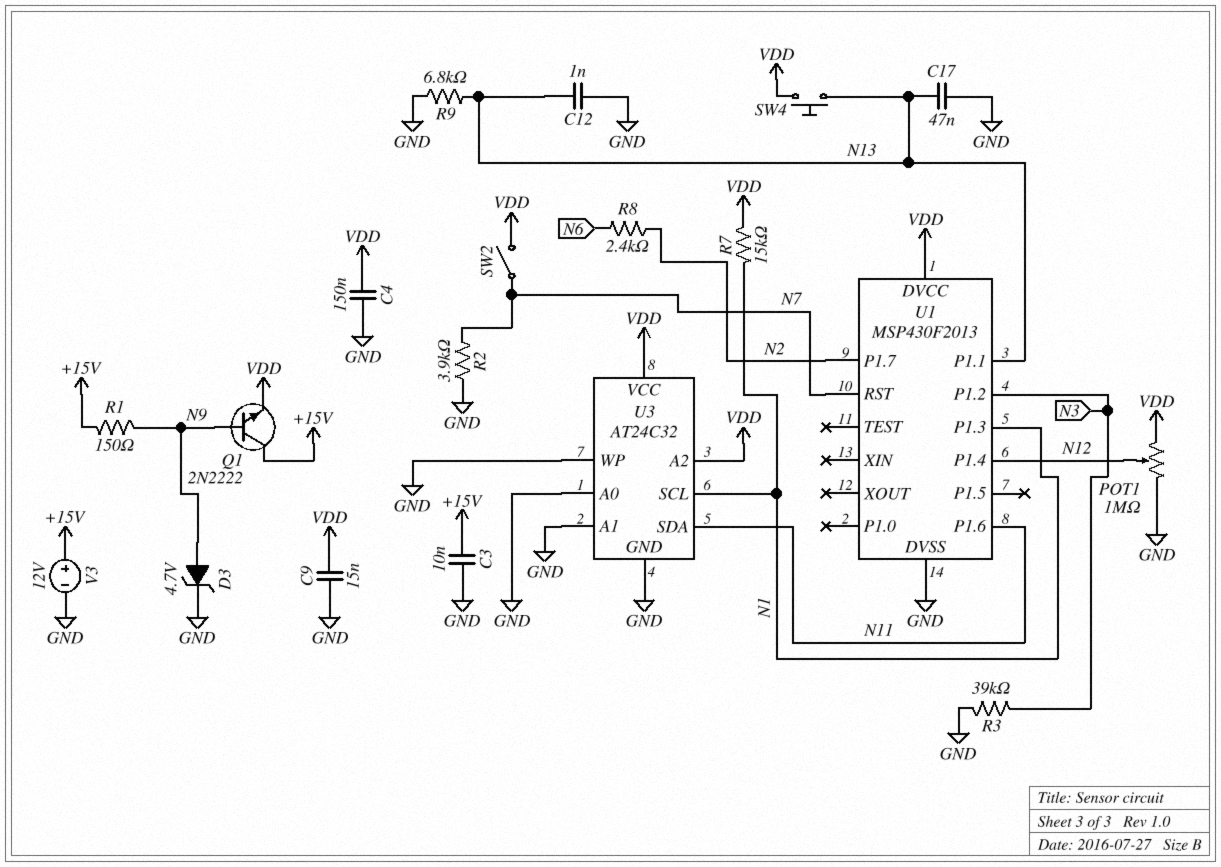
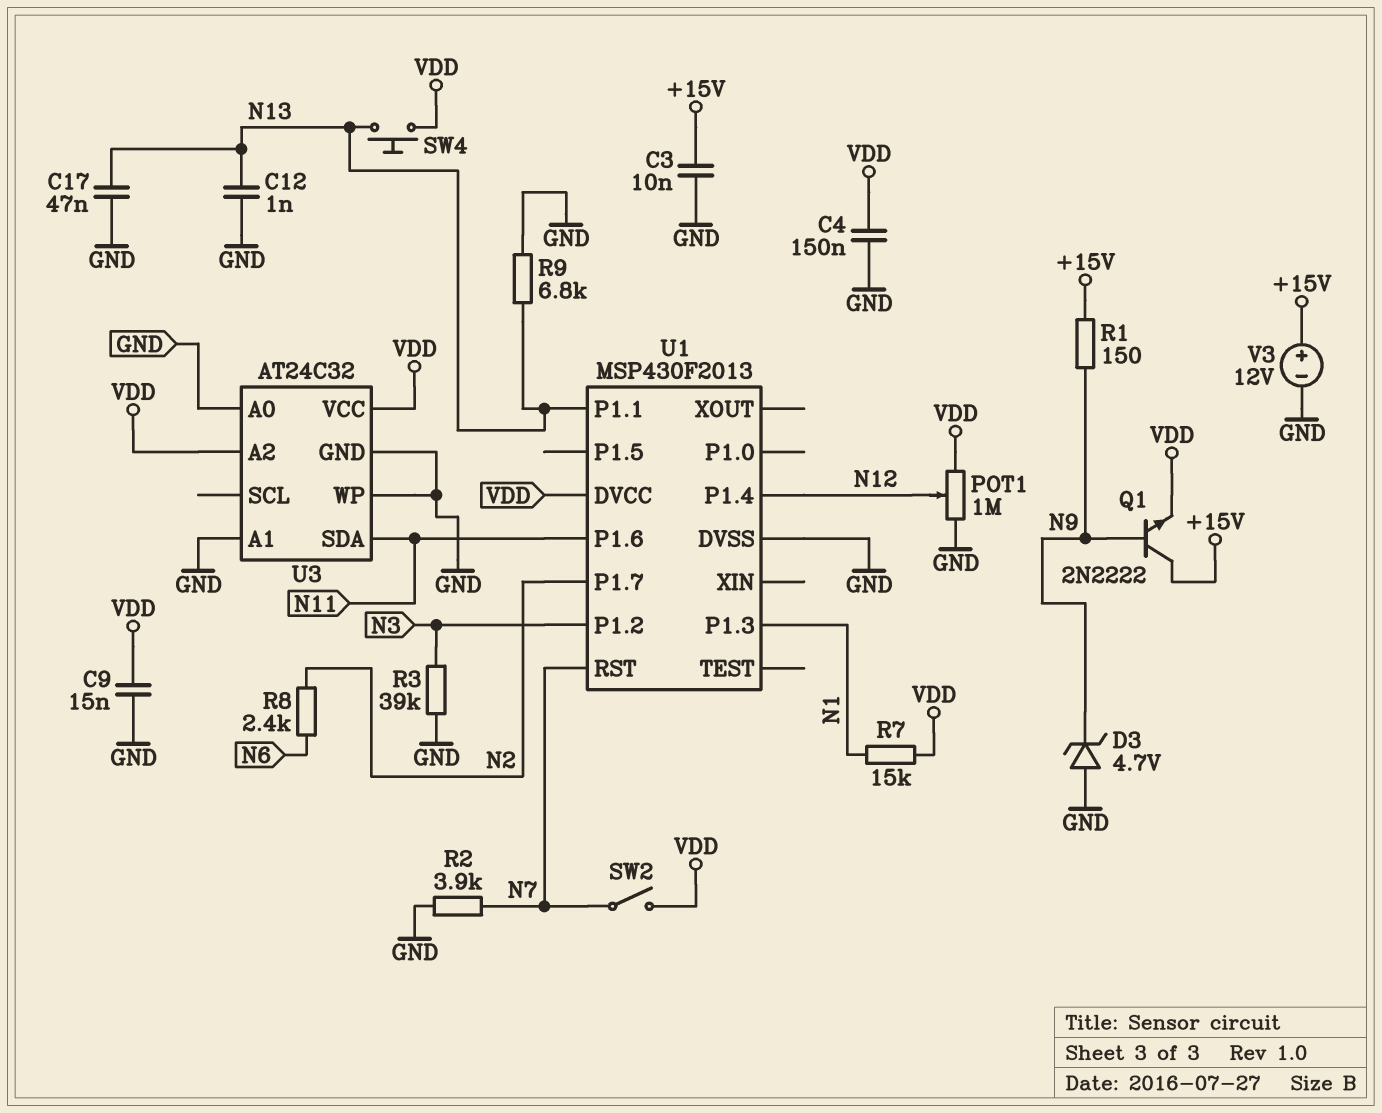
D3: zener 4.7V (A N9, K GND) -> zener 4.7V (A GND, K N9)
U3 pin SCL: N1 -> none

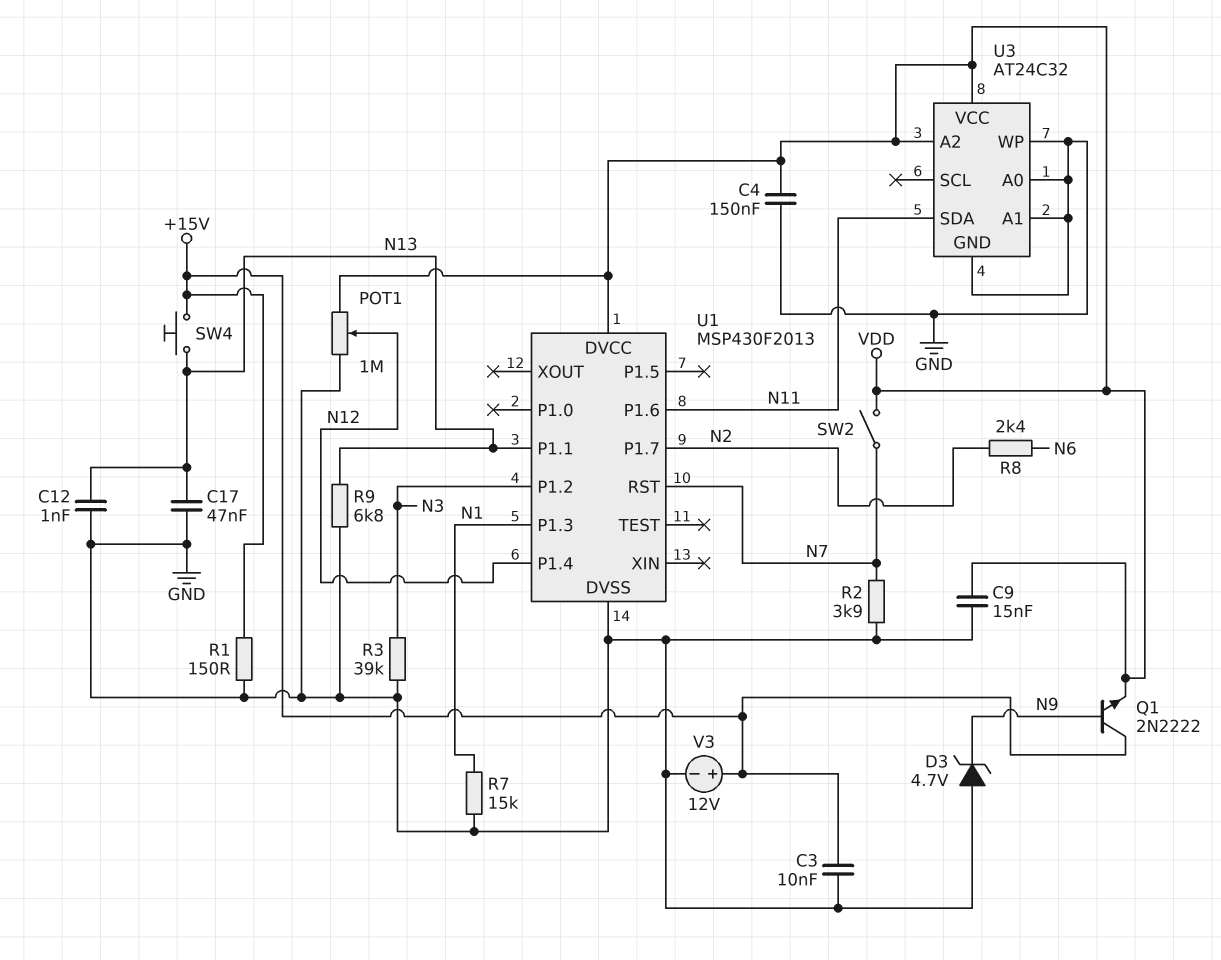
R1: 150 (+15V, N9) -> 150 (+15V, GND)
R7: 15k (N1, VDD) -> 15k (GND, N1)
SW4: button (N13, VDD) -> button (+15V, N13)

